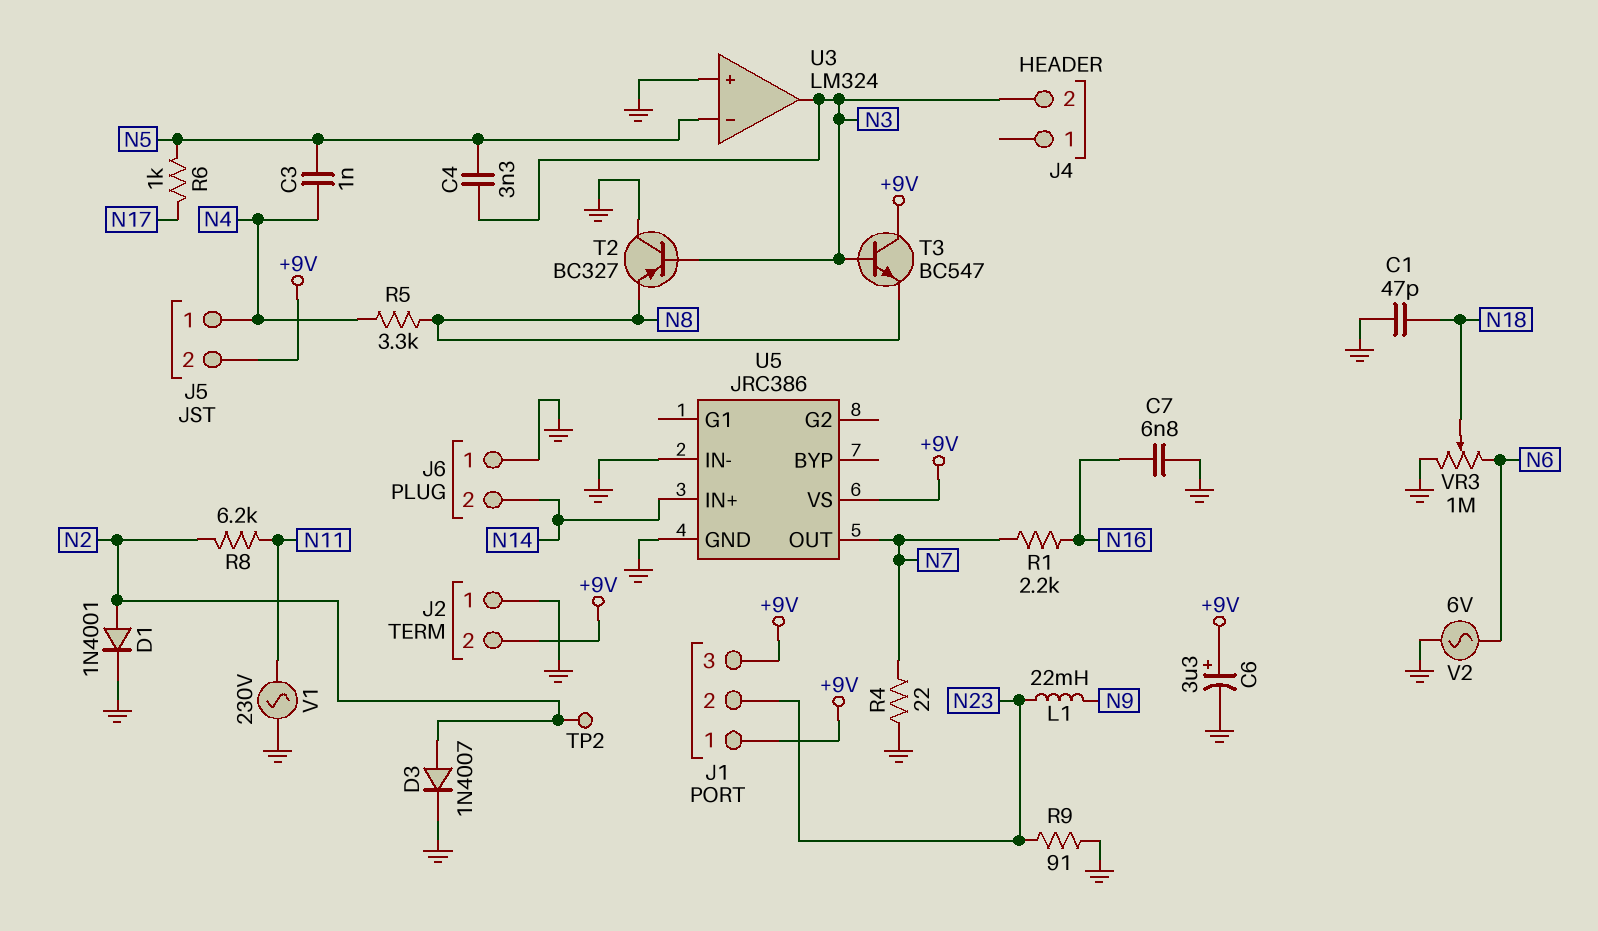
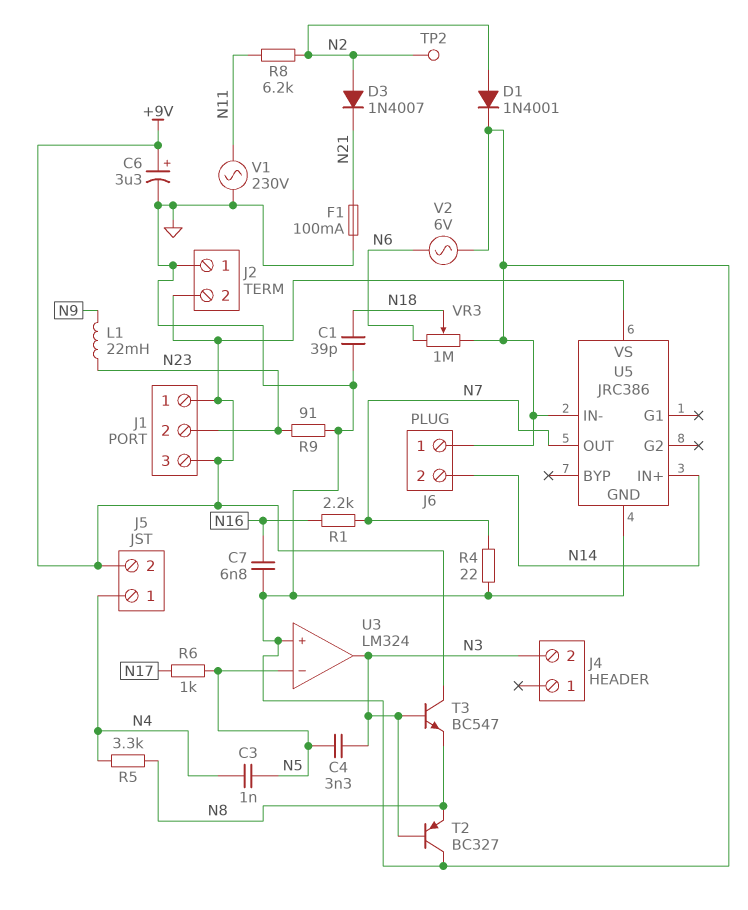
C1: 47pF (GND, N18) -> 39pF (GND, N18)
D3: diode 1N4007 (A N2, K GND) -> diode 1N4007 (A N2, K N21)
F1: none -> 100mA (GND, N21)

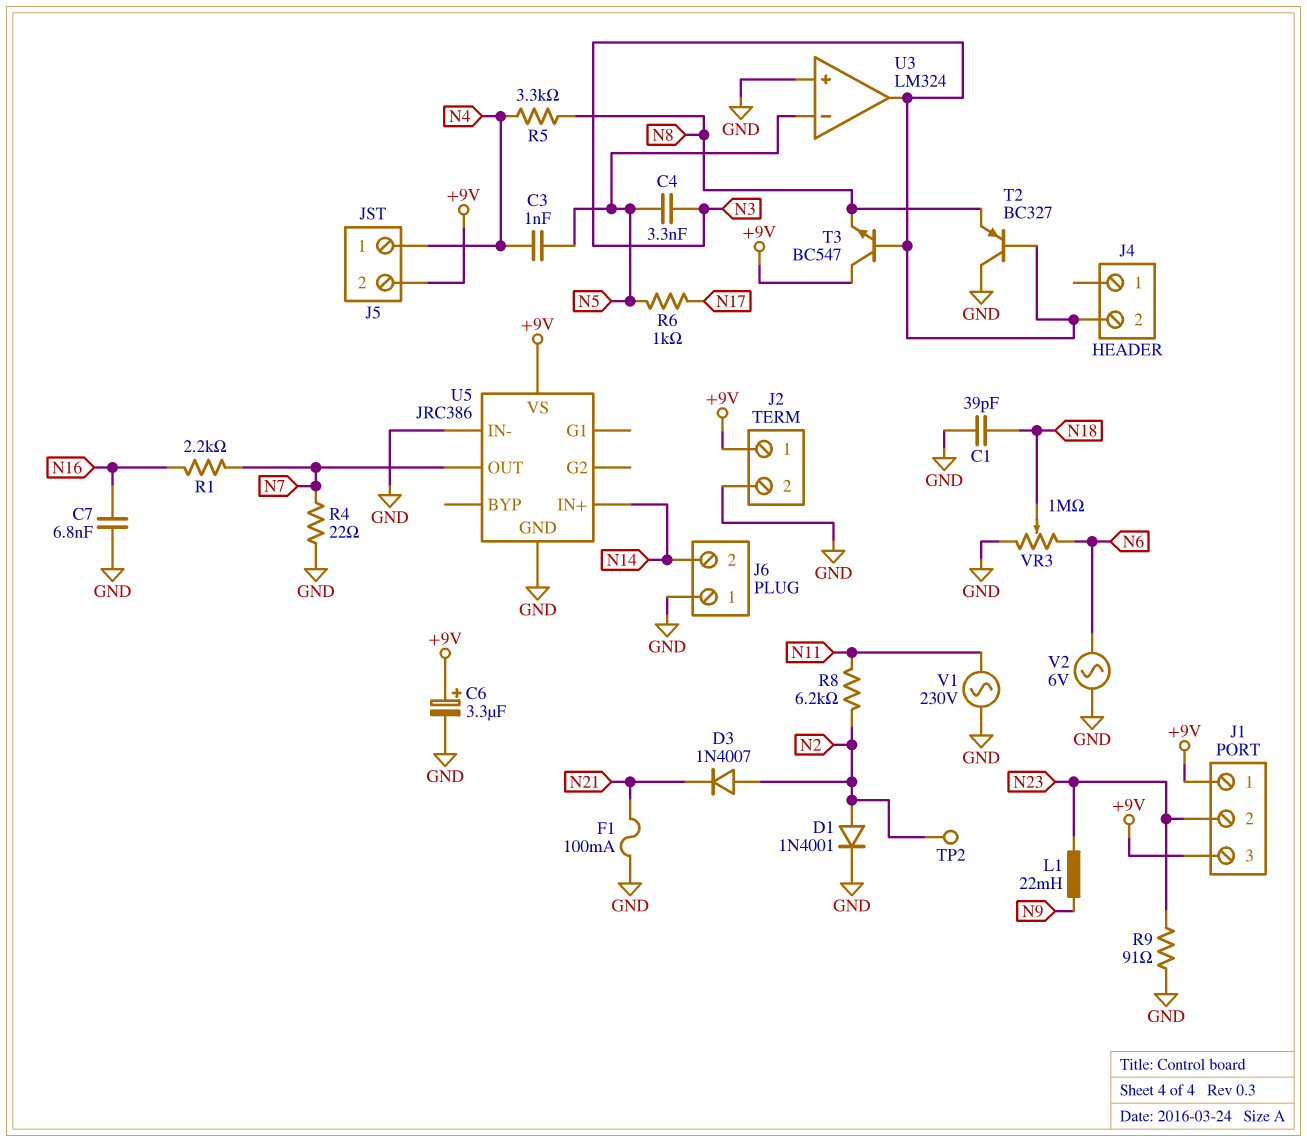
J2 pin 1: GND -> +9V
J2 pin 2: +9V -> GND

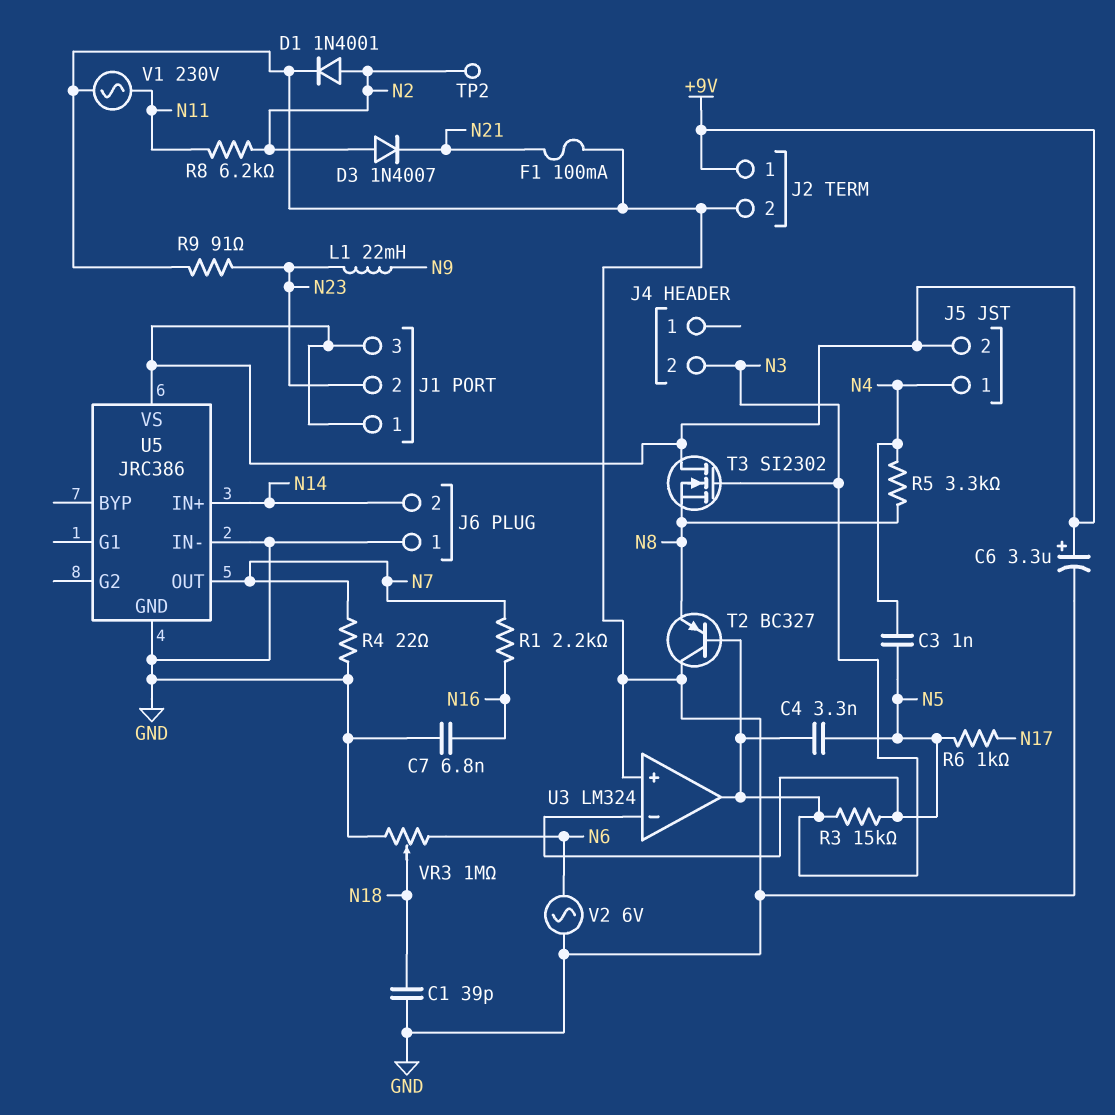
R3: none -> 15k (N3, N5)
T3: NPN BC547 (B N3, C +9V, E N8) -> NMOS SI2302 (G N3, D +9V, S N8)

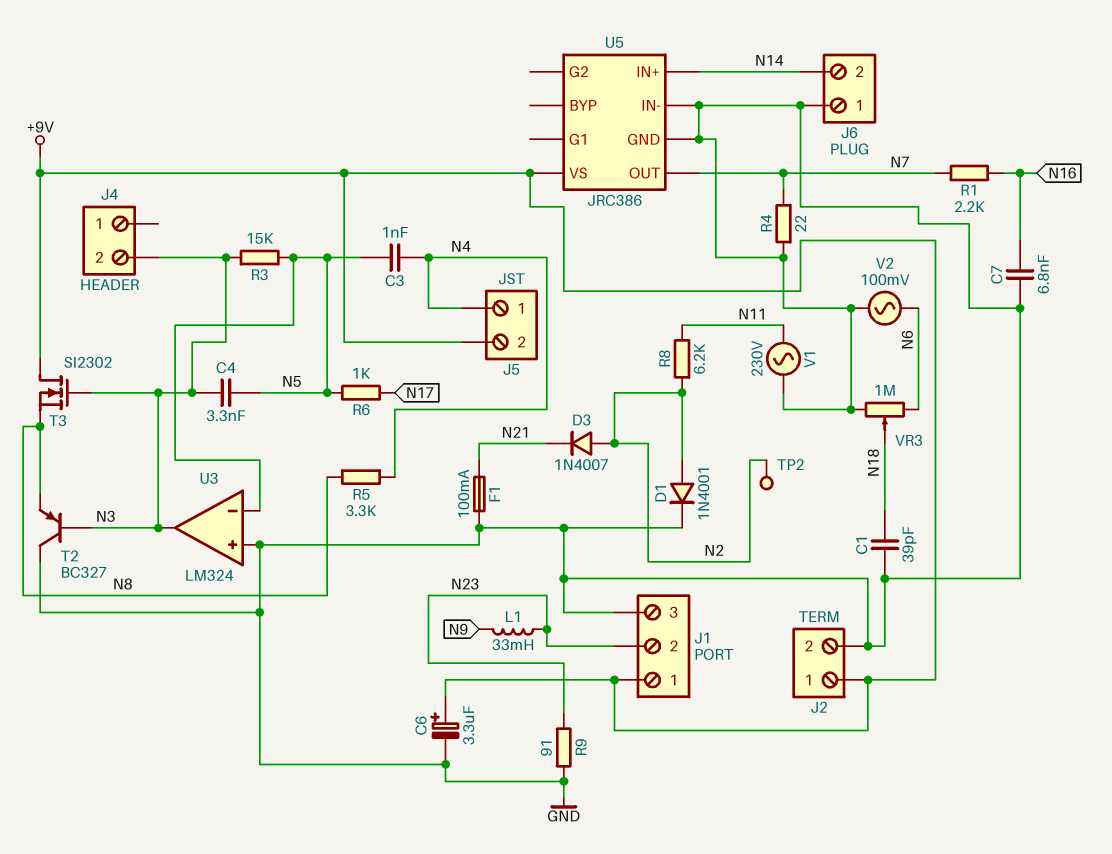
J1 pin 3: +9V -> GND
L1: 22mH (N9, N23) -> 33mH (N9, N23)
V2: AC 6V (GND, N6) -> AC 100mV (GND, N6)

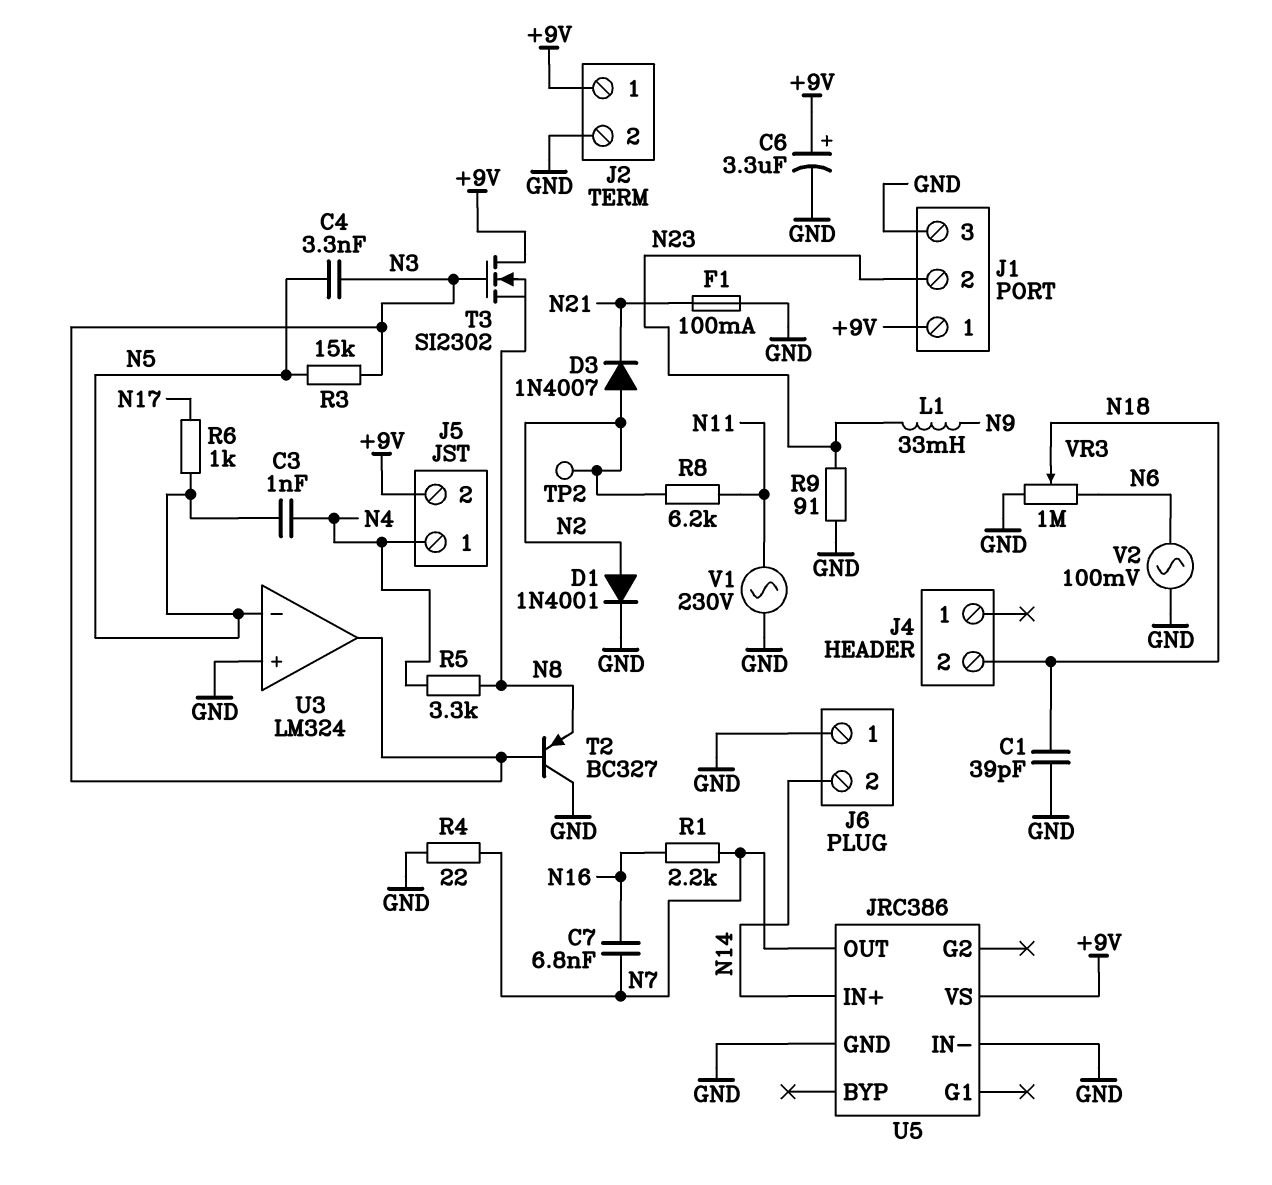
C7: 6.8nF (GND, N16) -> 6.8nF (N7, N16)
J4 pin 2: N3 -> N18

